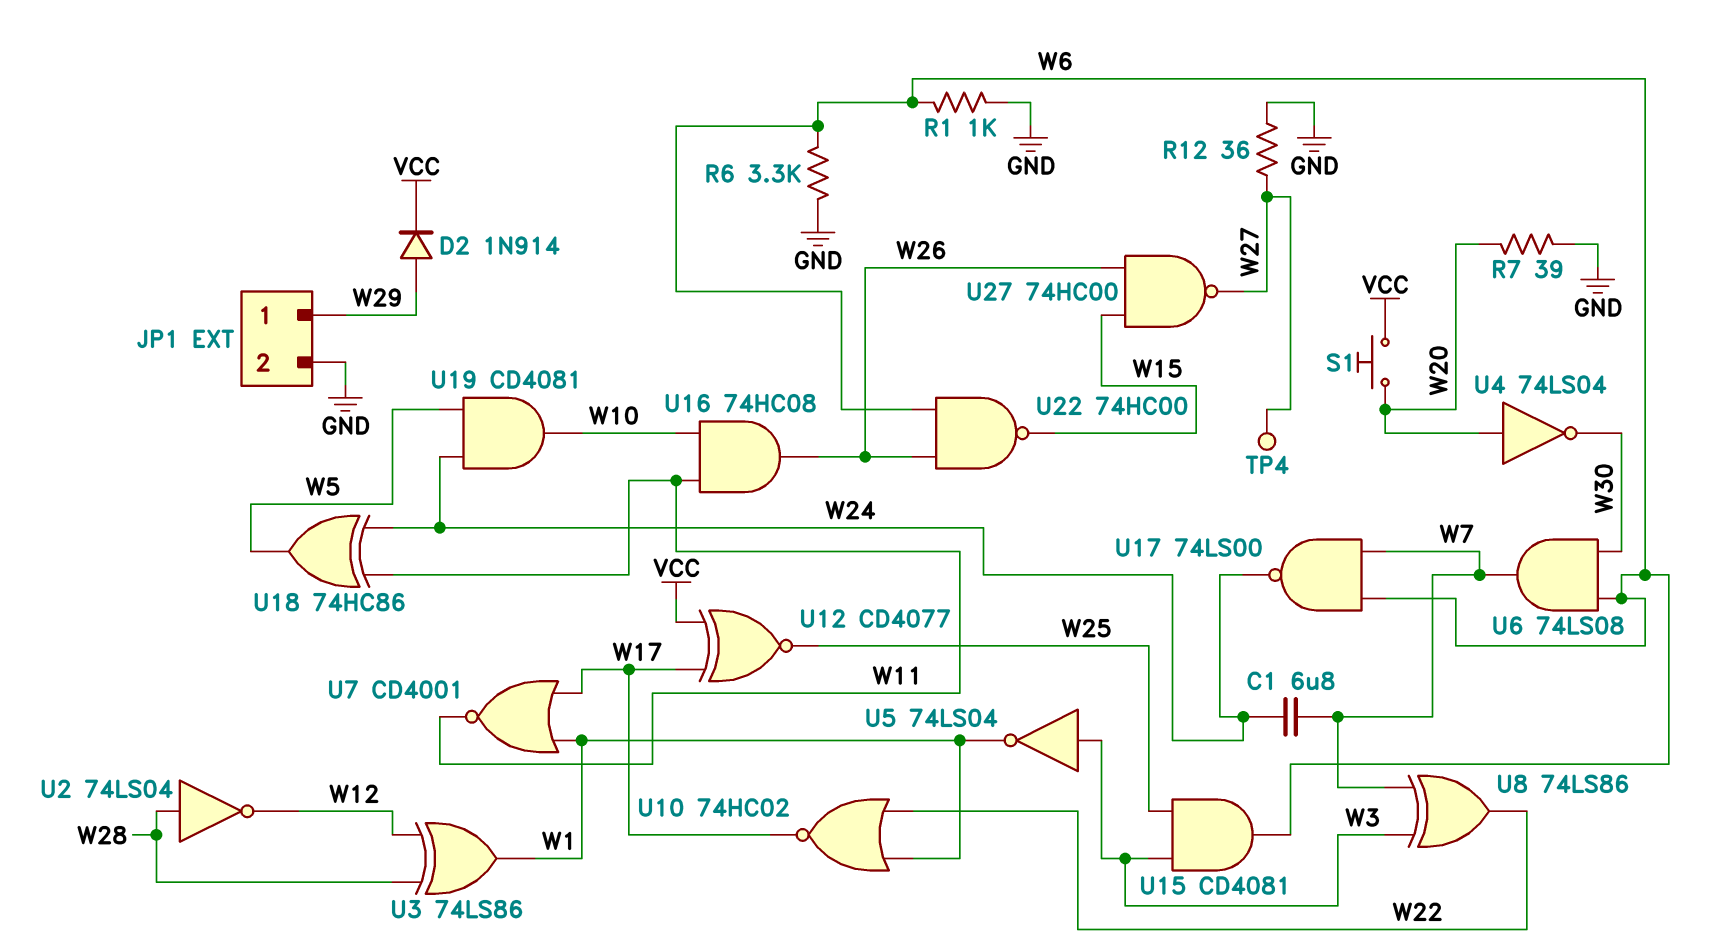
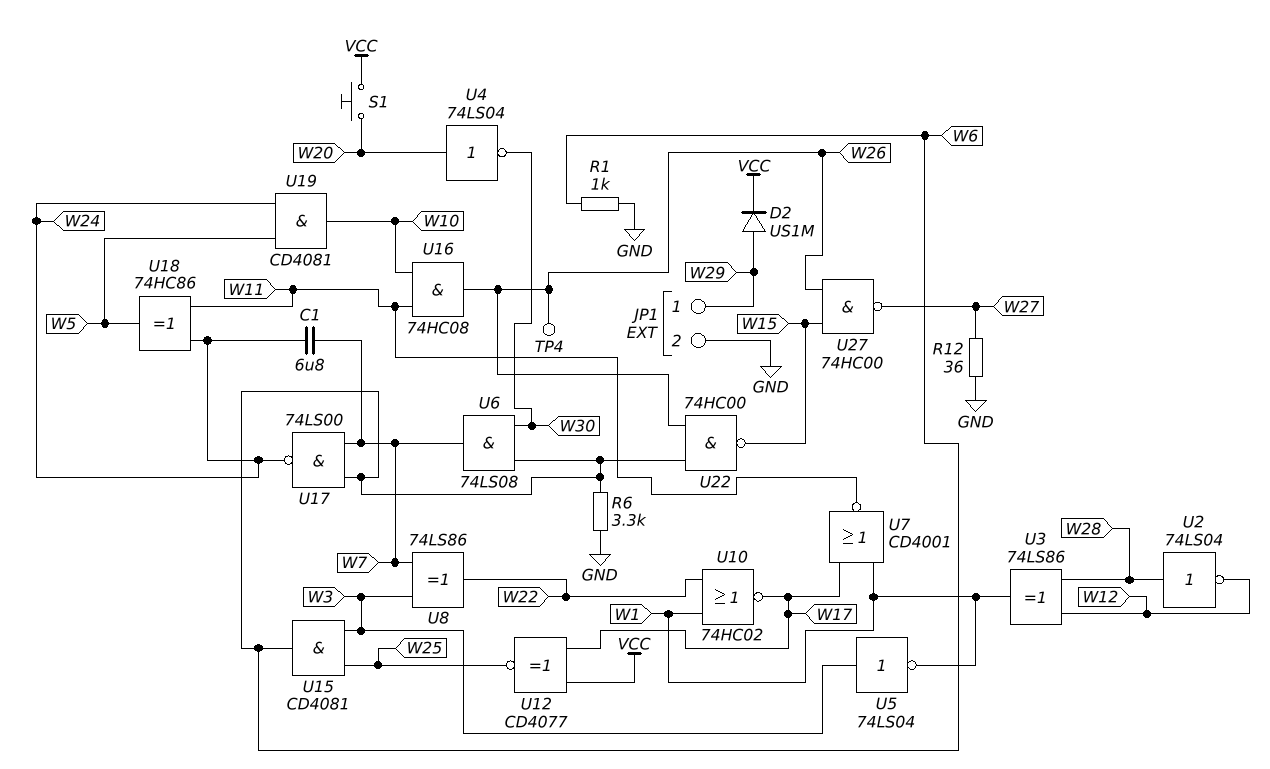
D2: diode 1N914 (A W29, K VCC) -> diode US1M (A W29, K VCC)
R7: 39 (GND, W20) -> none
TP4: test point (W27) -> test point (W26)

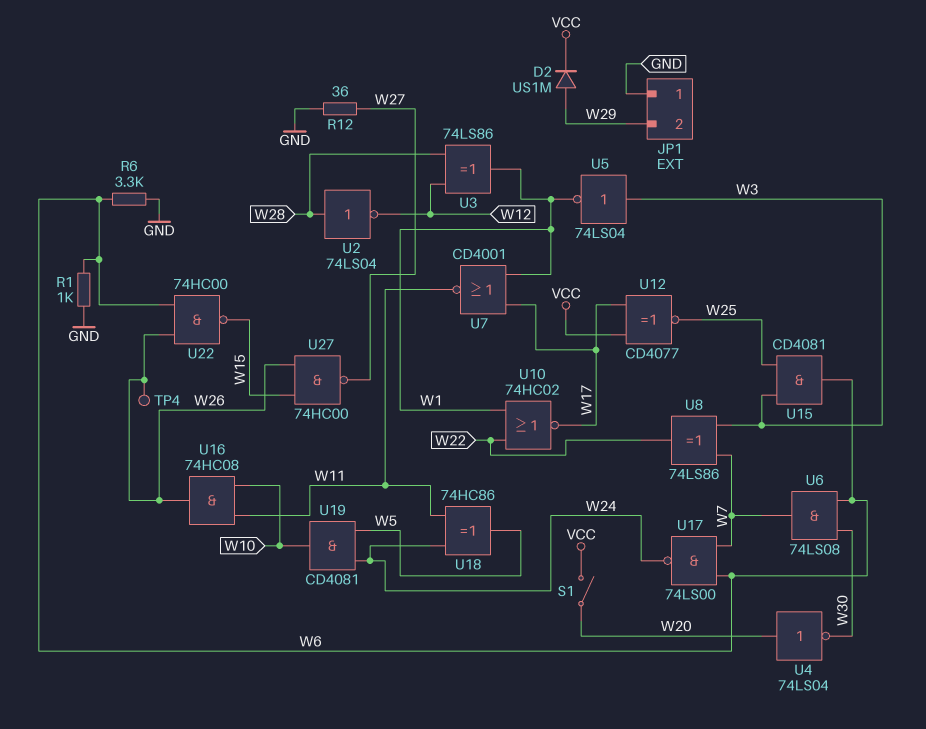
C1: 6.8uF (W7, W24) -> none
JP1 pin 1: W29 -> GND
JP1 pin 2: GND -> W29
S1: button (VCC, W20) -> switch (VCC, W20)

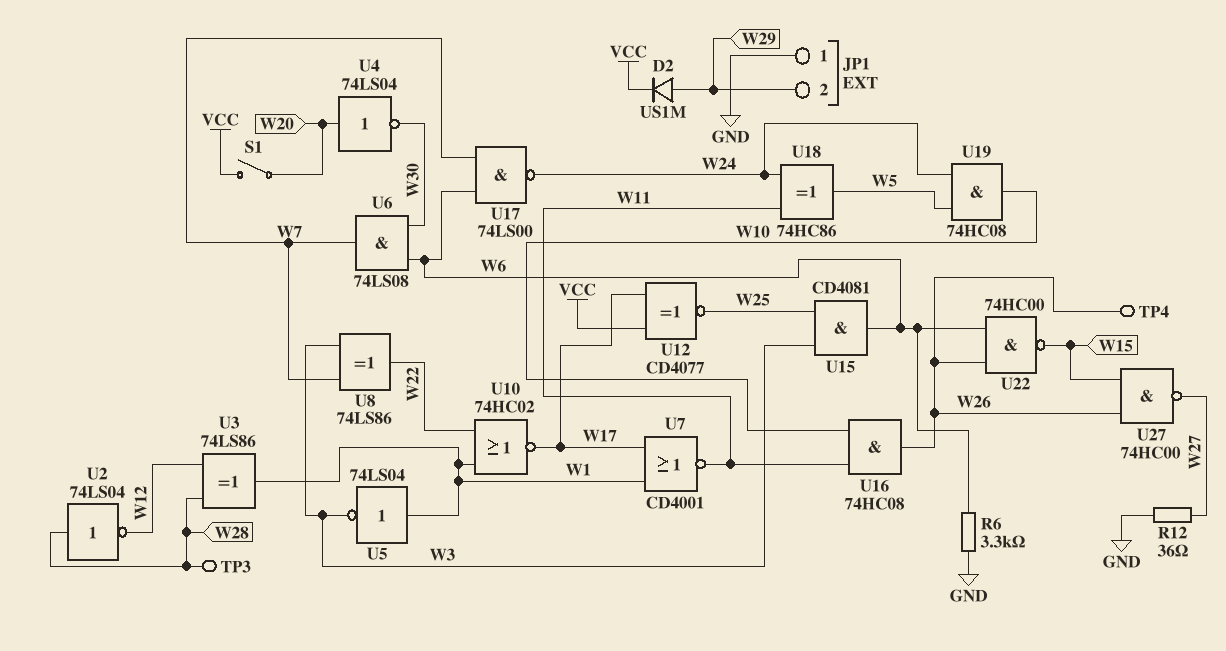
R1: 1k (GND, W6) -> none
TP3: none -> test point (W28)
U5: NOT 74LS04 (in W3, out W1) -> NOT 74LS04 (in W1, out W3)
U19: AND CD4081 (in W5, in W24, out W10) -> AND 74HC08 (in W5, in W24, out W10)

